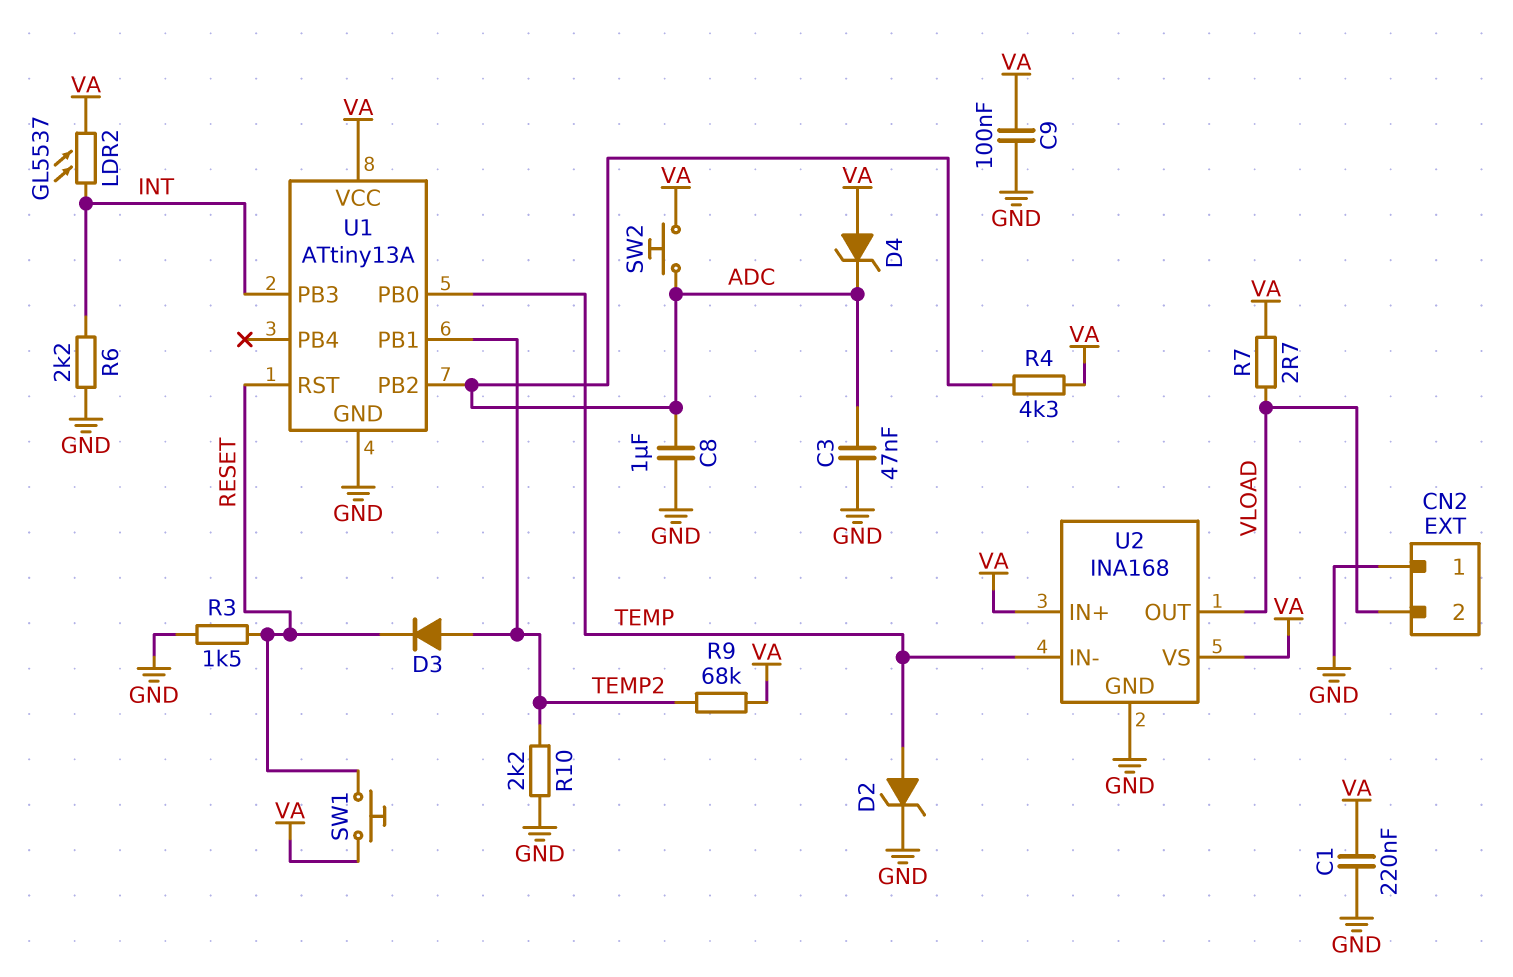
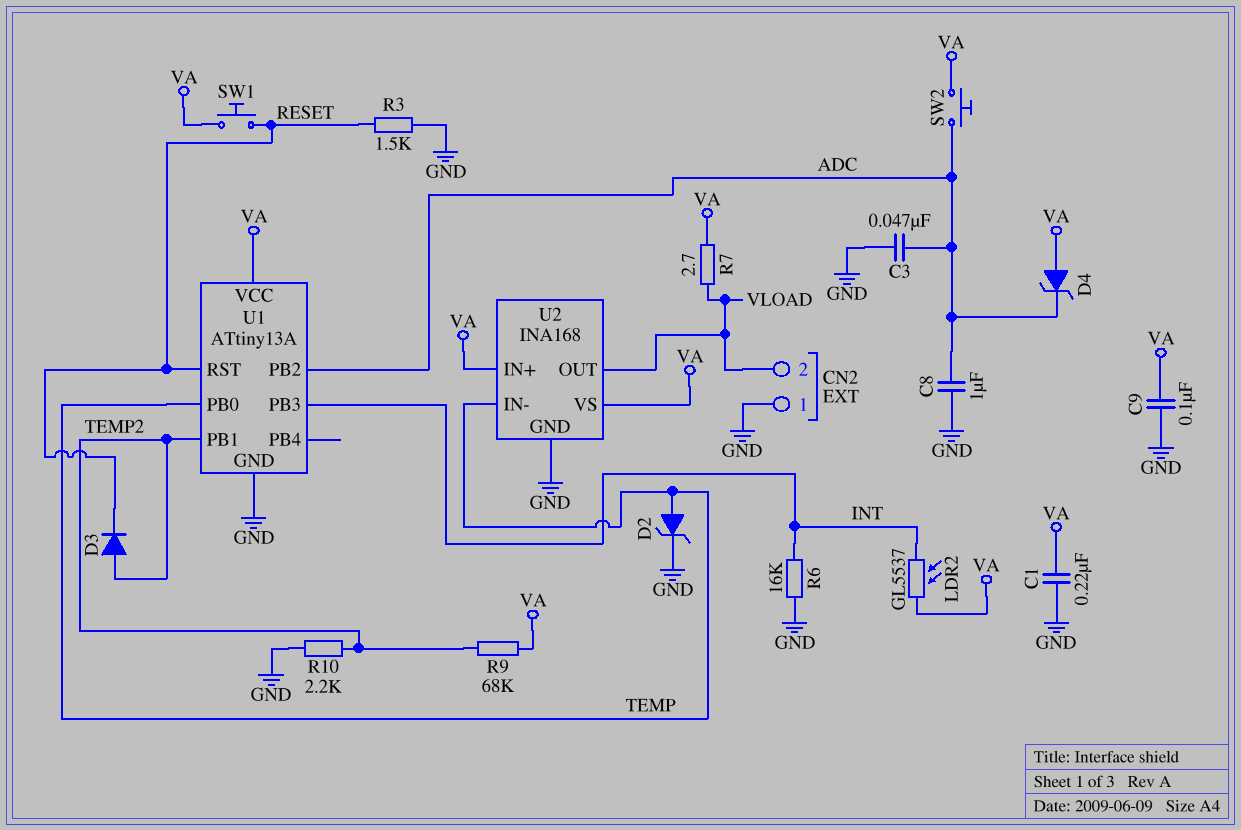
R4: 4.3k (ADC, VA) -> none
R6: 2.2k (GND, INT) -> 16k (GND, INT)

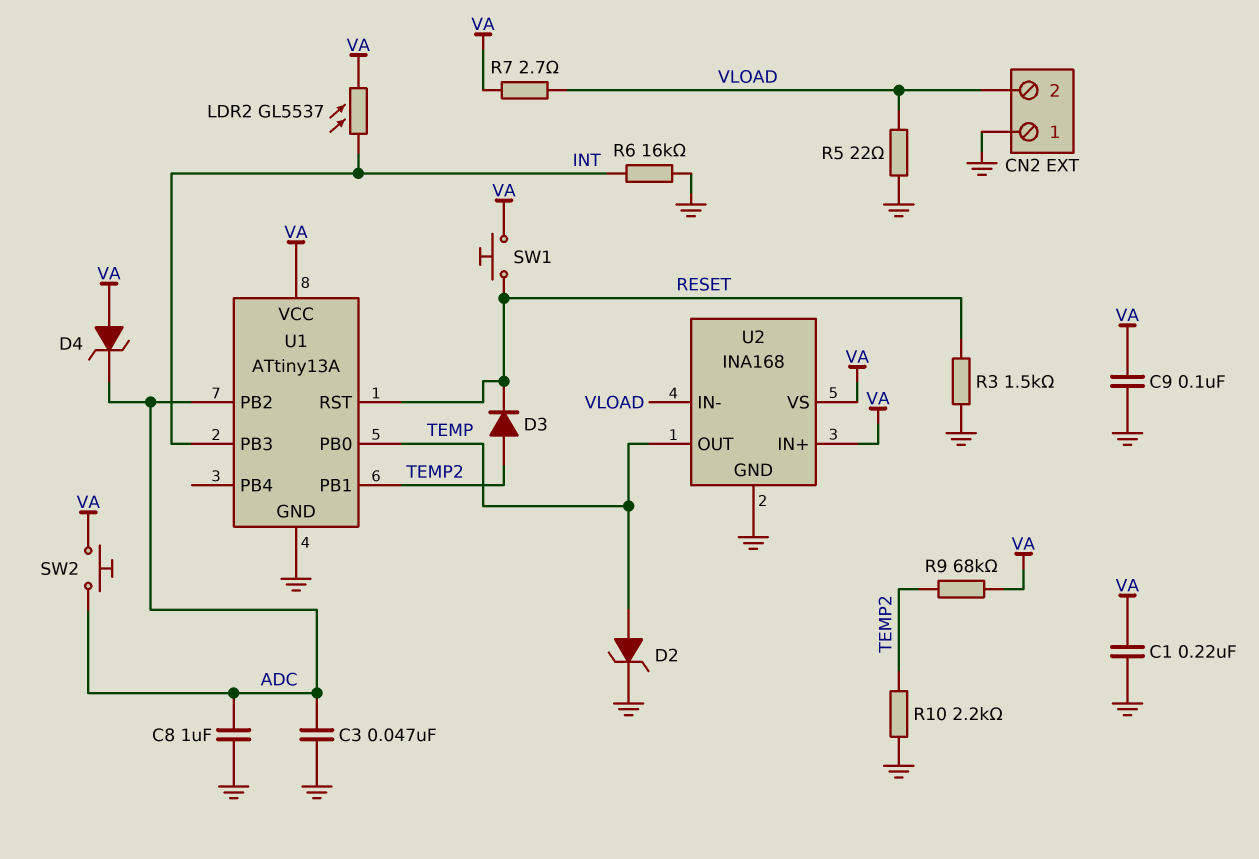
R5: none -> 22 (GND, VLOAD)
U2 pin IN-: TEMP -> VLOAD
U2 pin OUT: VLOAD -> TEMP

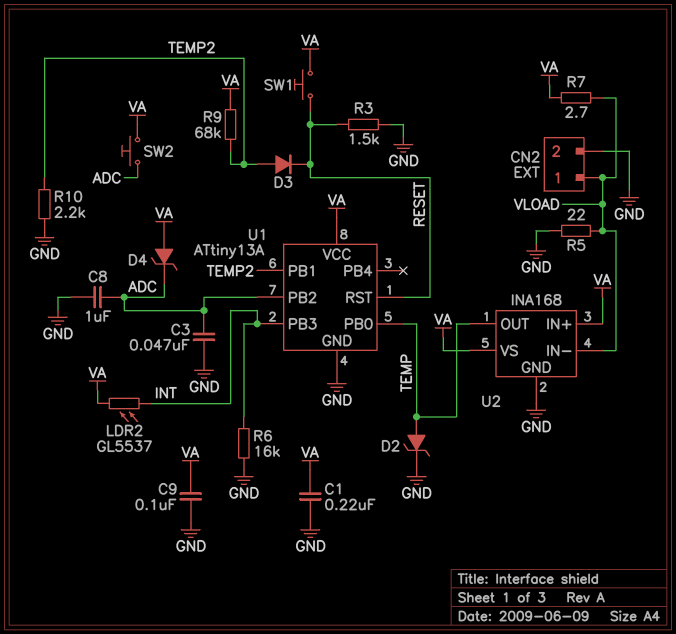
CN2 pin 1: GND -> VLOAD
CN2 pin 2: VLOAD -> GND

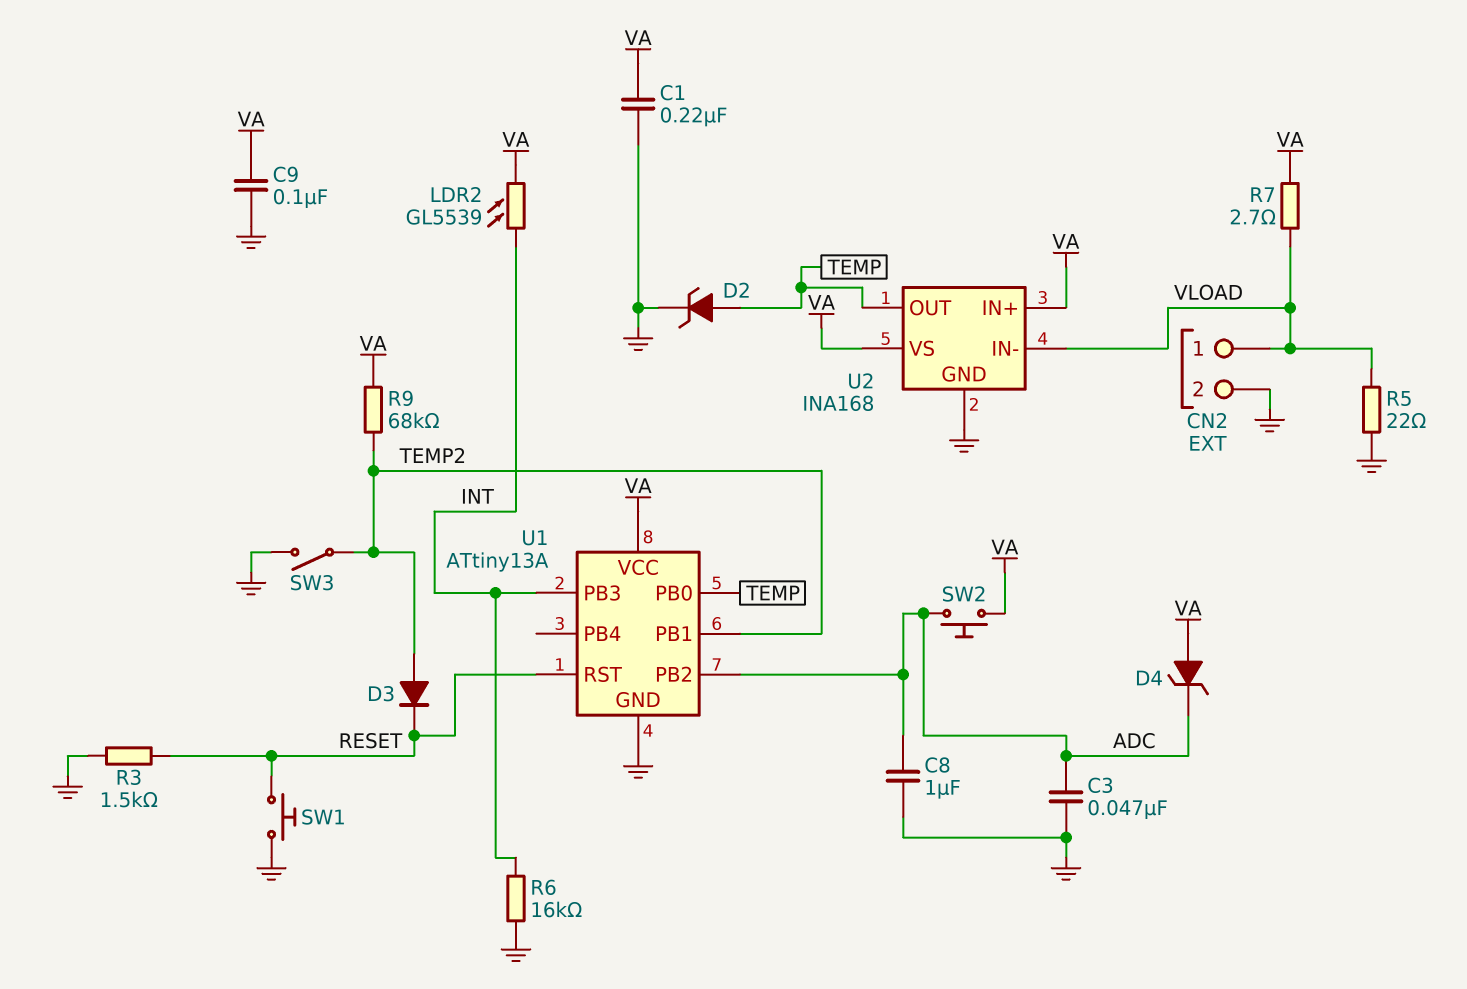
LDR2: GL5537 (INT, VA) -> GL5539 (INT, VA)
R10: 2.2k (GND, TEMP2) -> none
SW1: button (RESET, VA) -> button (GND, RESET)
SW3: none -> switch (GND, TEMP2)

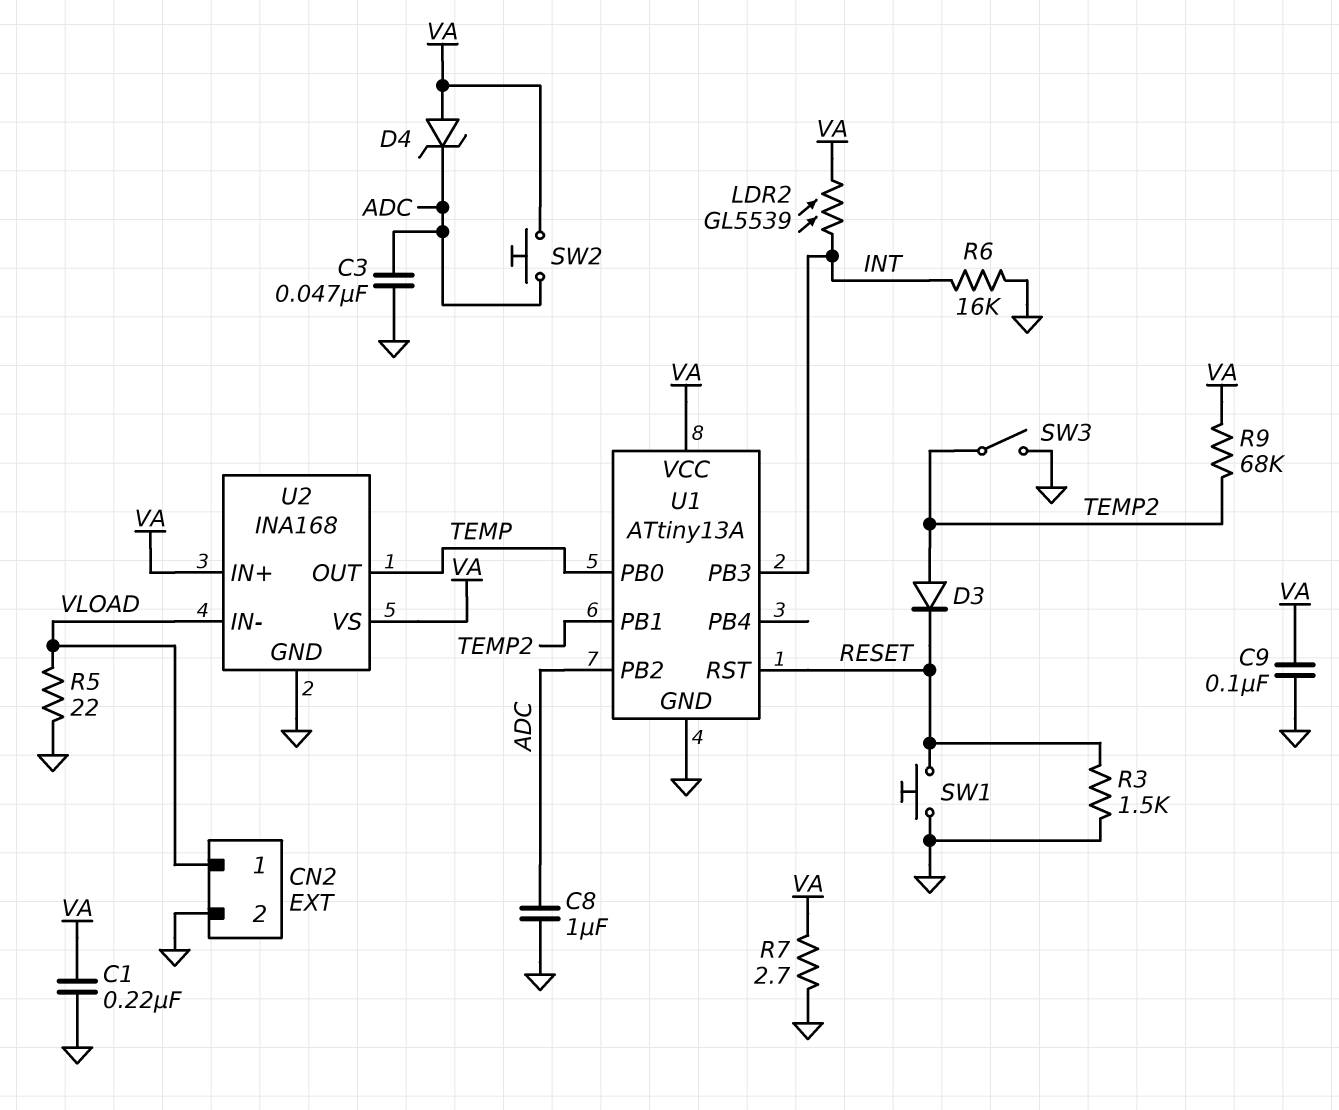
D2: zener (A TEMP, K GND) -> none
R7: 2.7 (VA, VLOAD) -> 2.7 (GND, VA)

